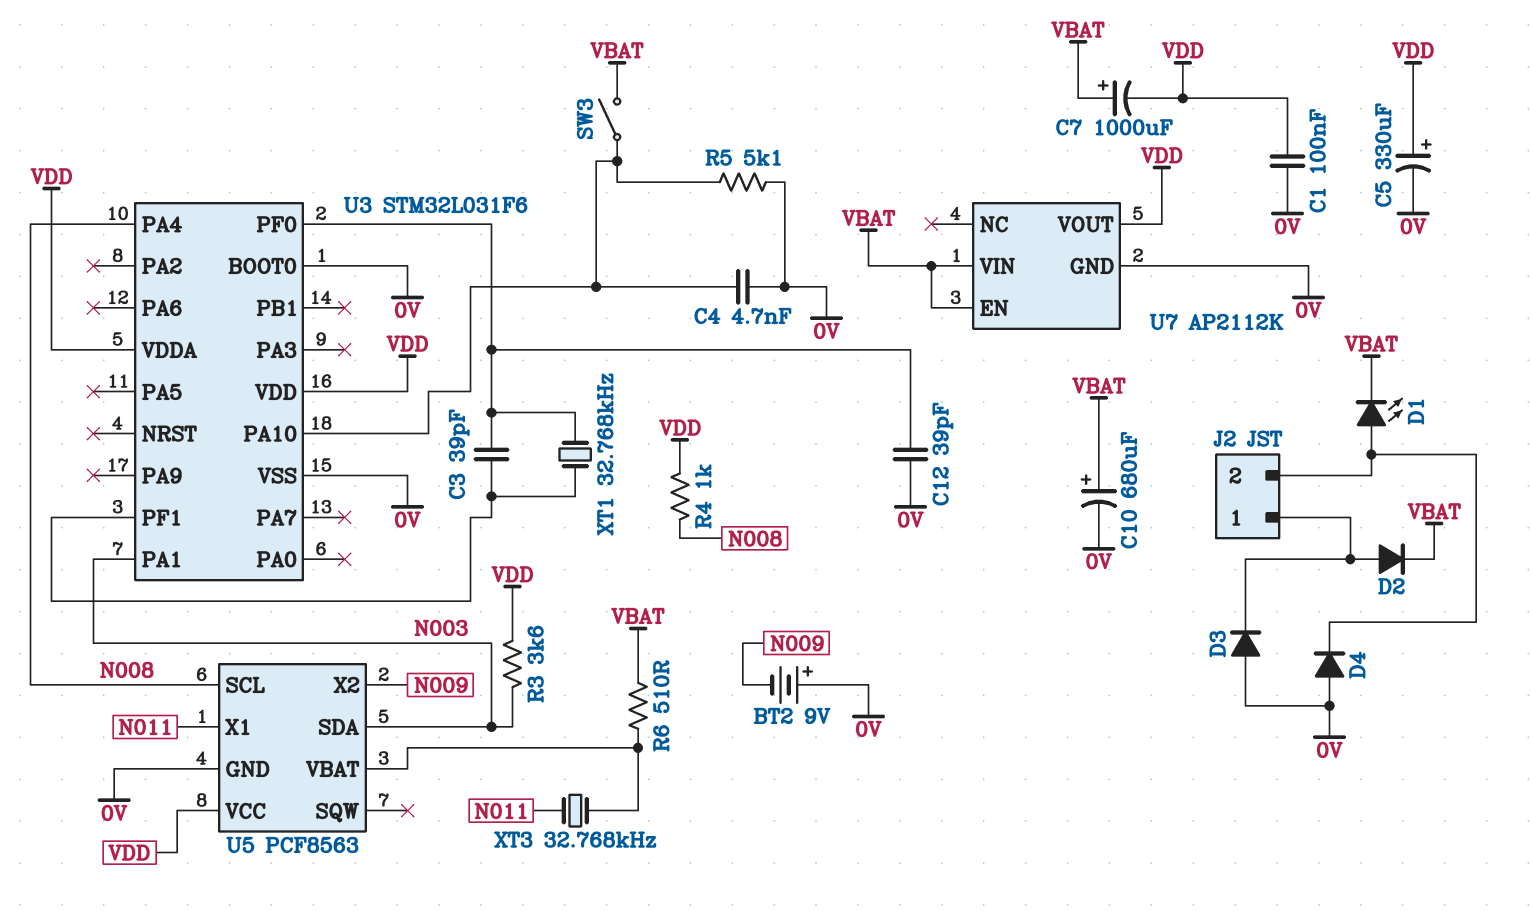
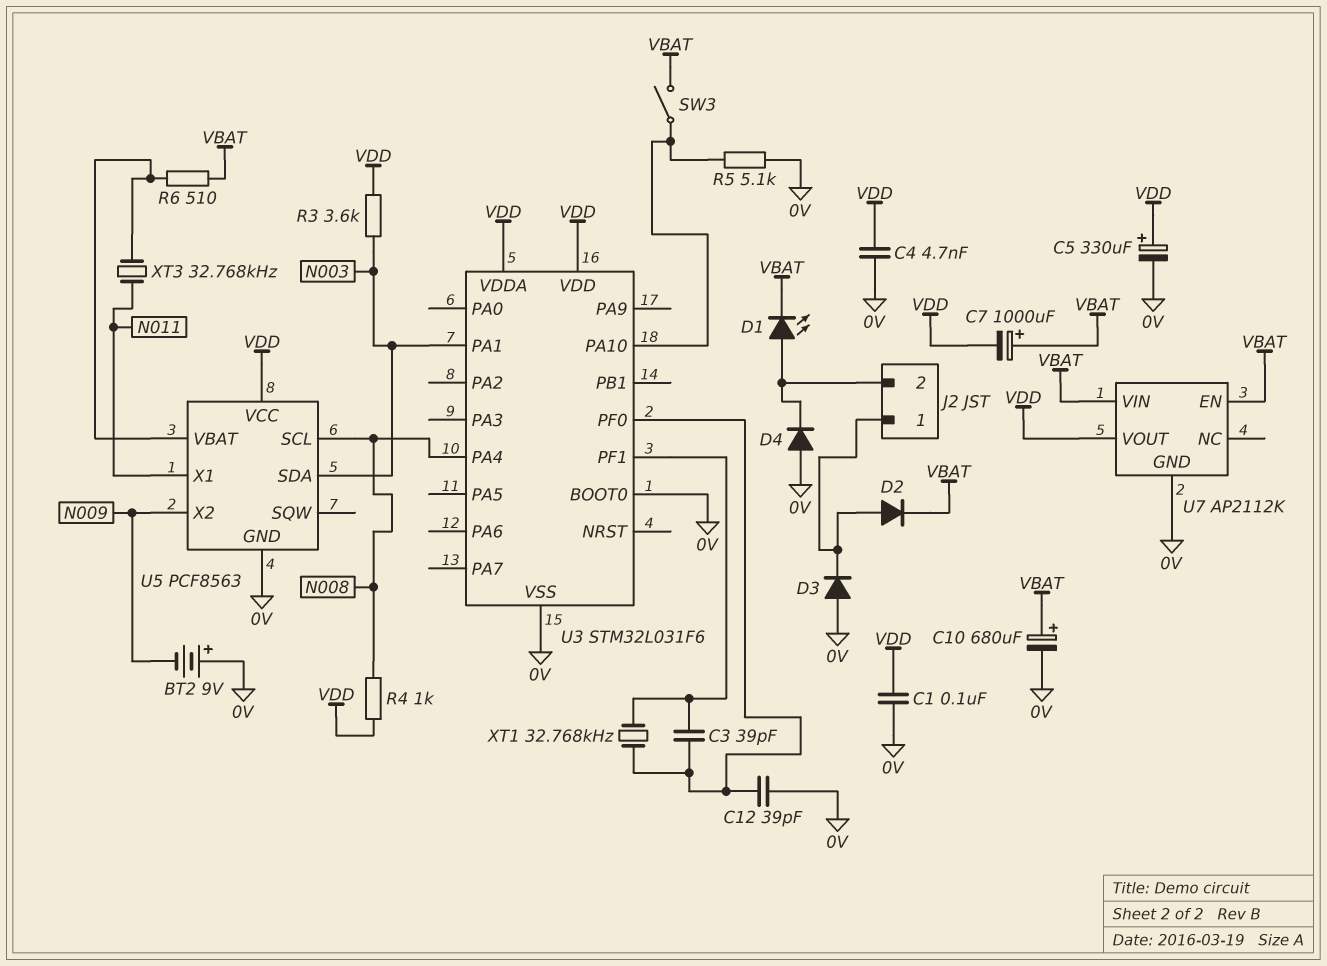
C4: 4.7nF (0V, U3/PA10) -> 4.7nF (0V, VDD)

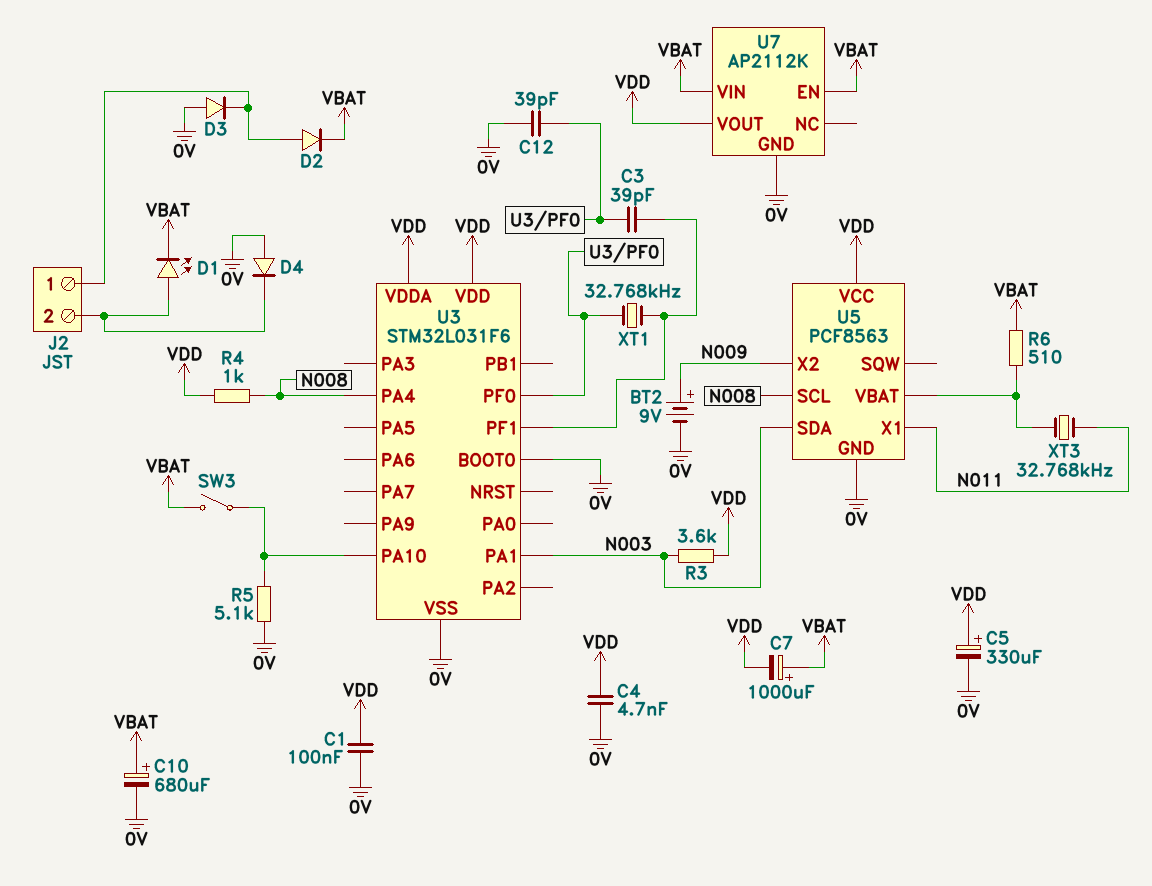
BT2: 9V (plus 0V, minus N009) -> 9V (plus N009, minus 0V)

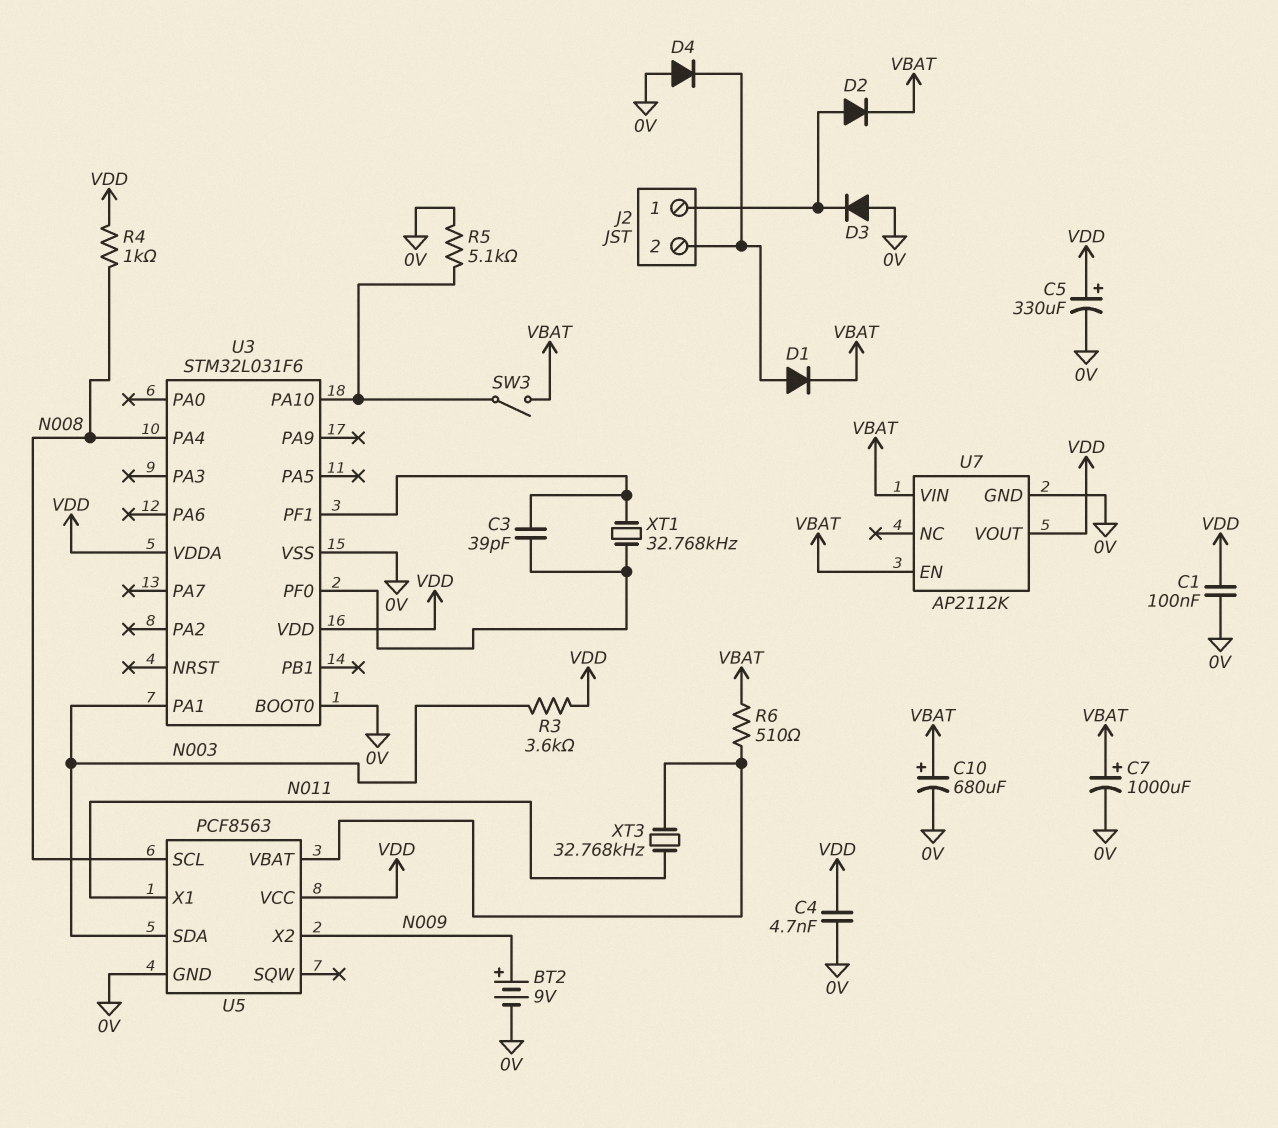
C7: 1000uF (plus VBAT, minus VDD) -> 1000uF (plus VBAT, minus 0V)
C12: 39pF (0V, U3/PF0) -> none
D1: LED (A J2/2, K VBAT) -> diode (A J2/2, K VBAT)

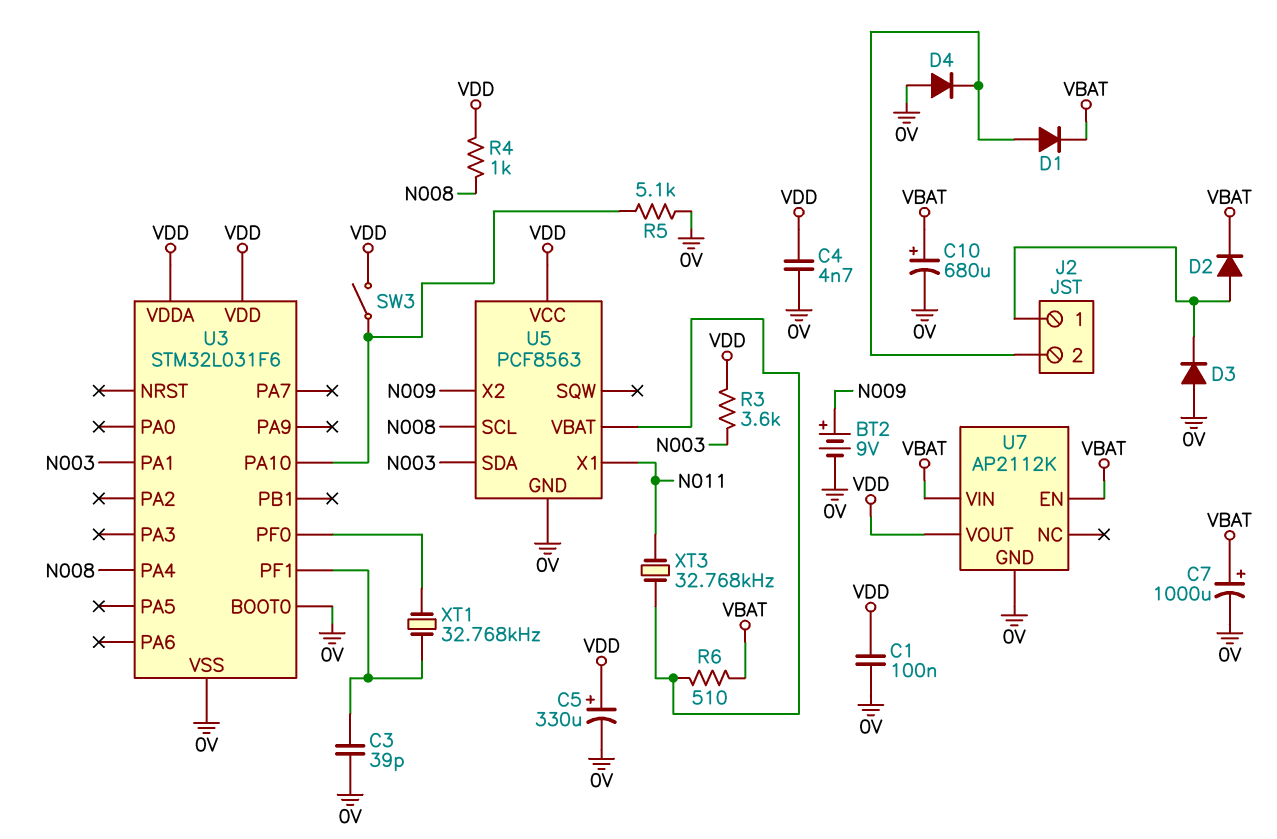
C3: 39pF (U3/PF0, U3/PF1) -> 39pF (0V, U3/PF1)
SW3: switch (U3/PA10, VBAT) -> switch (U3/PA10, VDD)

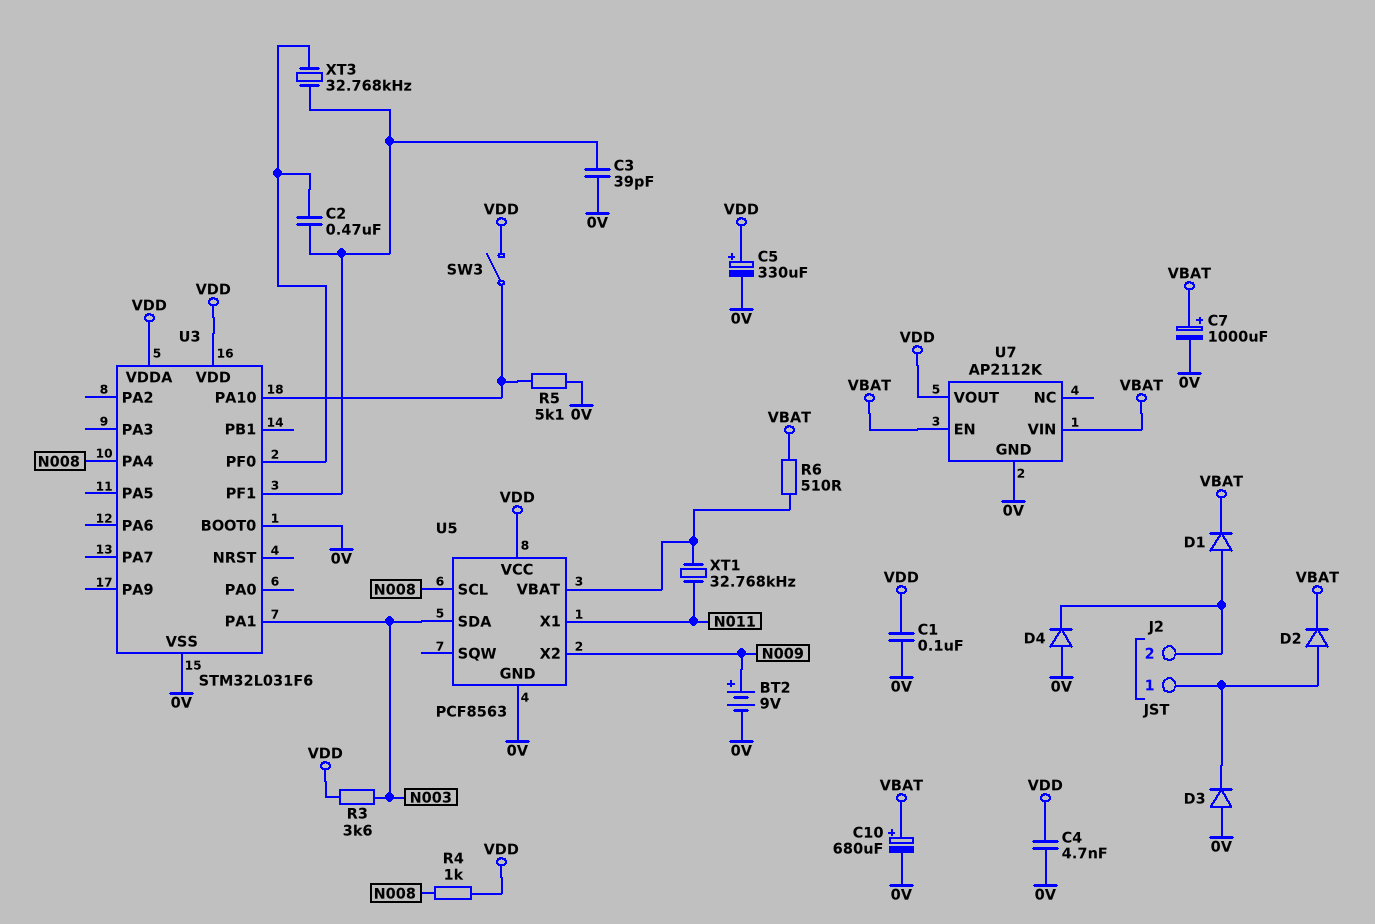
C2: none -> 470nF (U3/PF0, U3/PF1)
XT1: 32.768kHz (U3/PF0, U3/PF1) -> 32.768kHz (N011, U5/VBAT)
XT3: 32.768kHz (N011, U5/VBAT) -> 32.768kHz (U3/PF0, U3/PF1)

